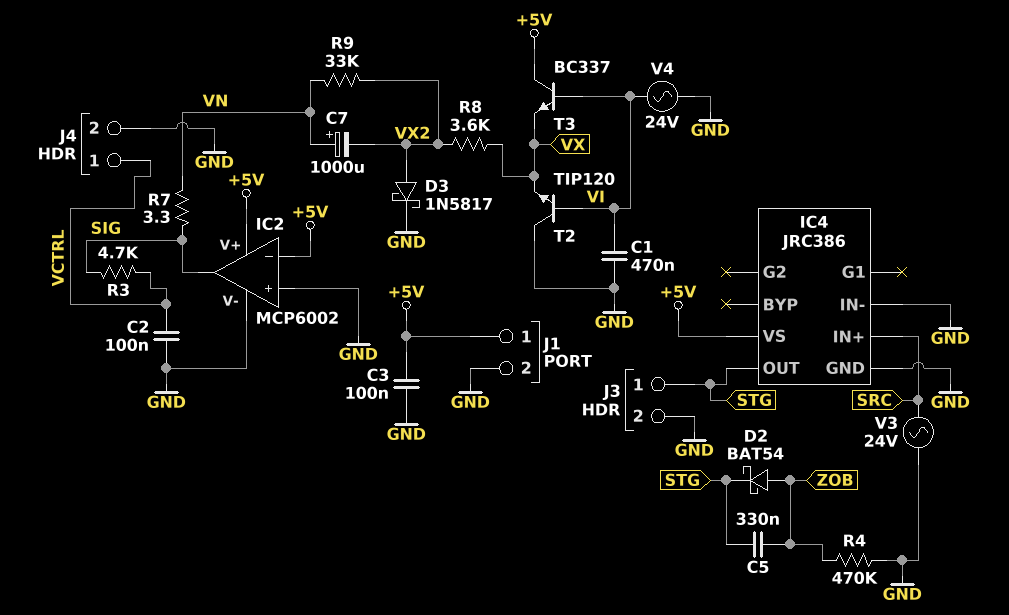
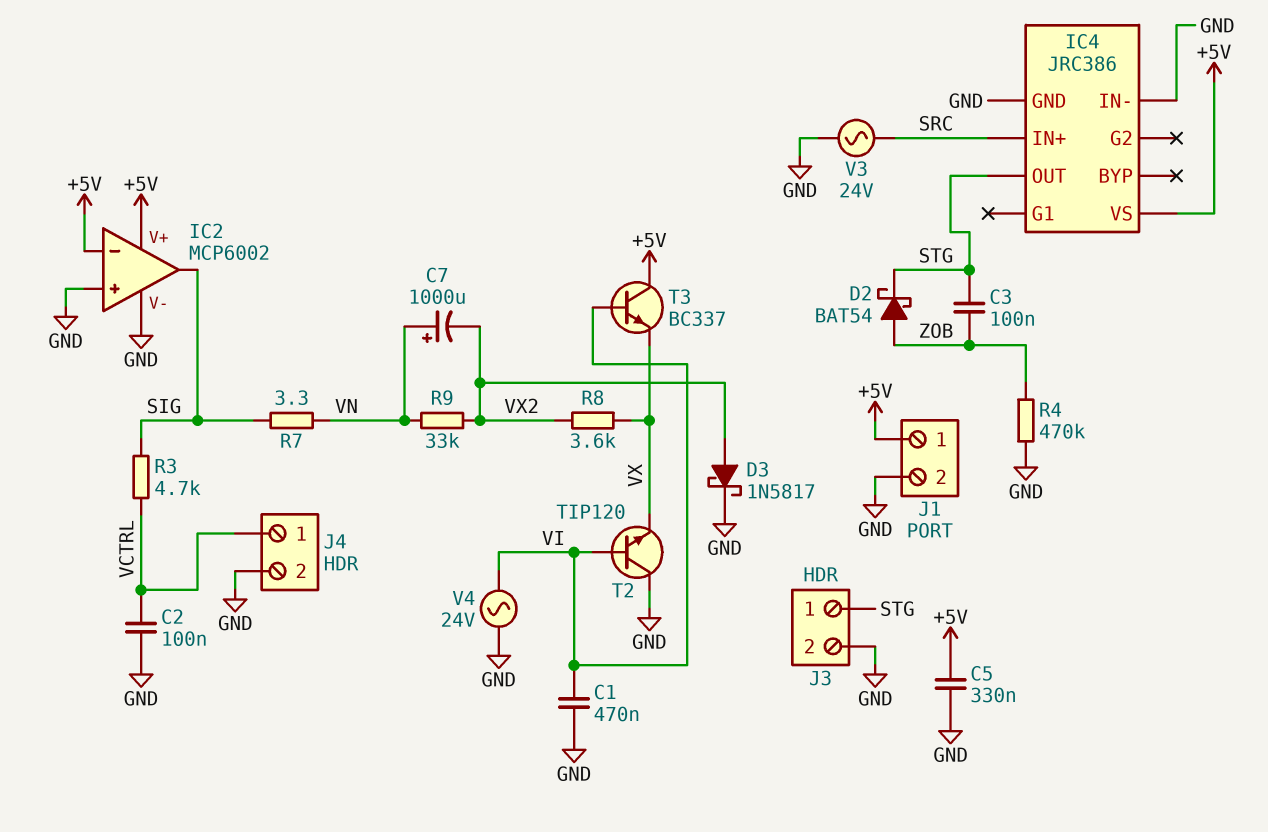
C3: 100nF (+5V, GND) -> 100nF (STG, ZOB)
C5: 330nF (STG, ZOB) -> 330nF (+5V, GND)

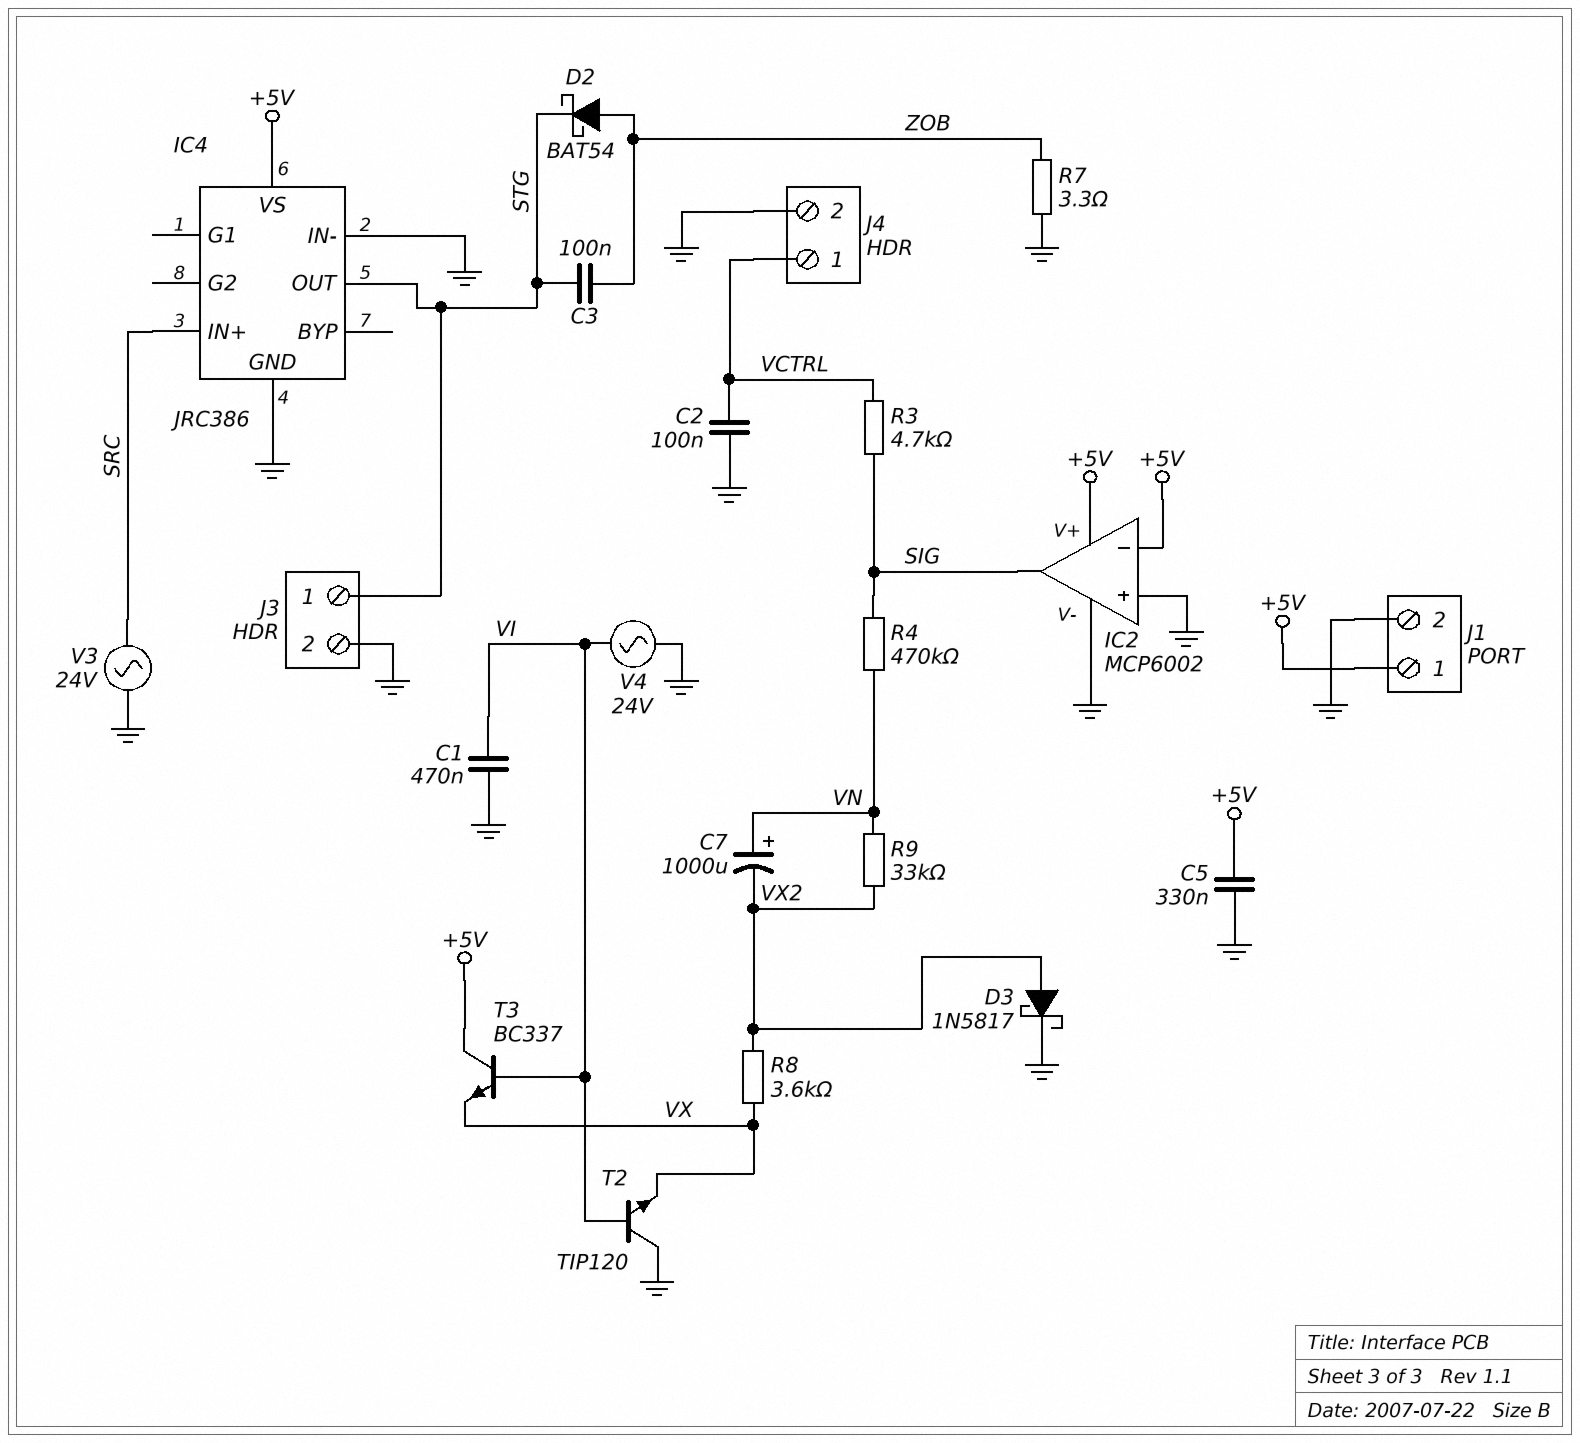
R4: 470k (GND, ZOB) -> 470k (SIG, VN)
R7: 3.3 (SIG, VN) -> 3.3 (GND, ZOB)

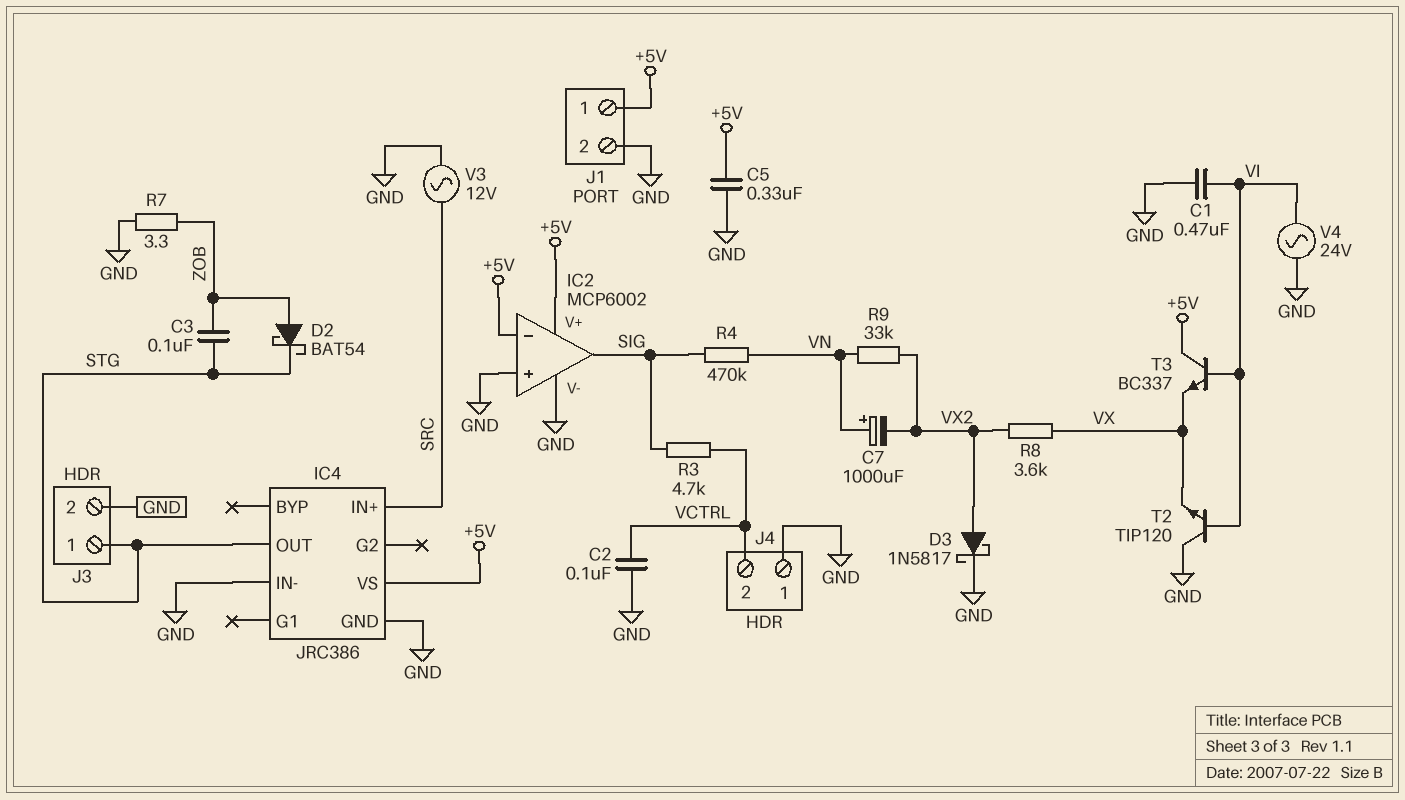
J4 pin 1: VCTRL -> GND
J4 pin 2: GND -> VCTRL
V3: AC 24V (GND, SRC) -> AC 12V (GND, SRC)

